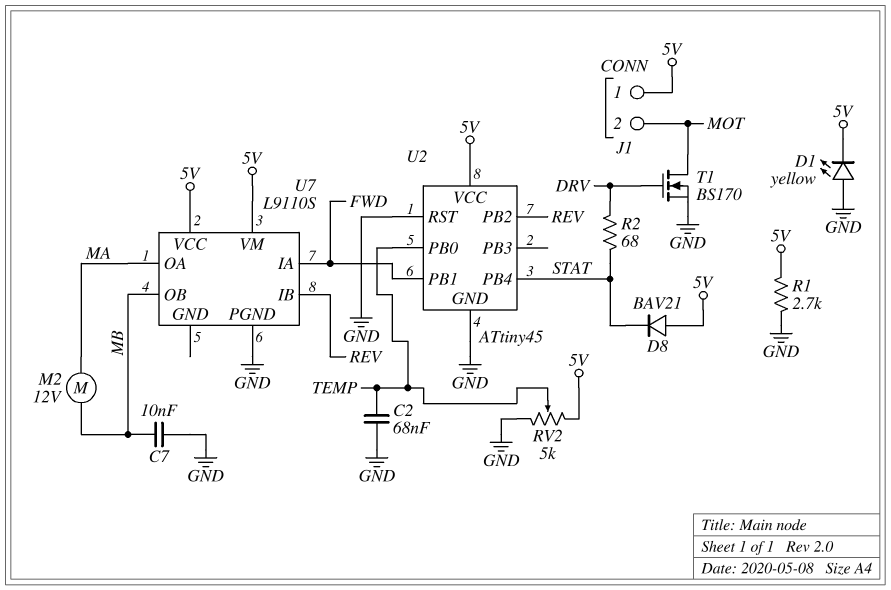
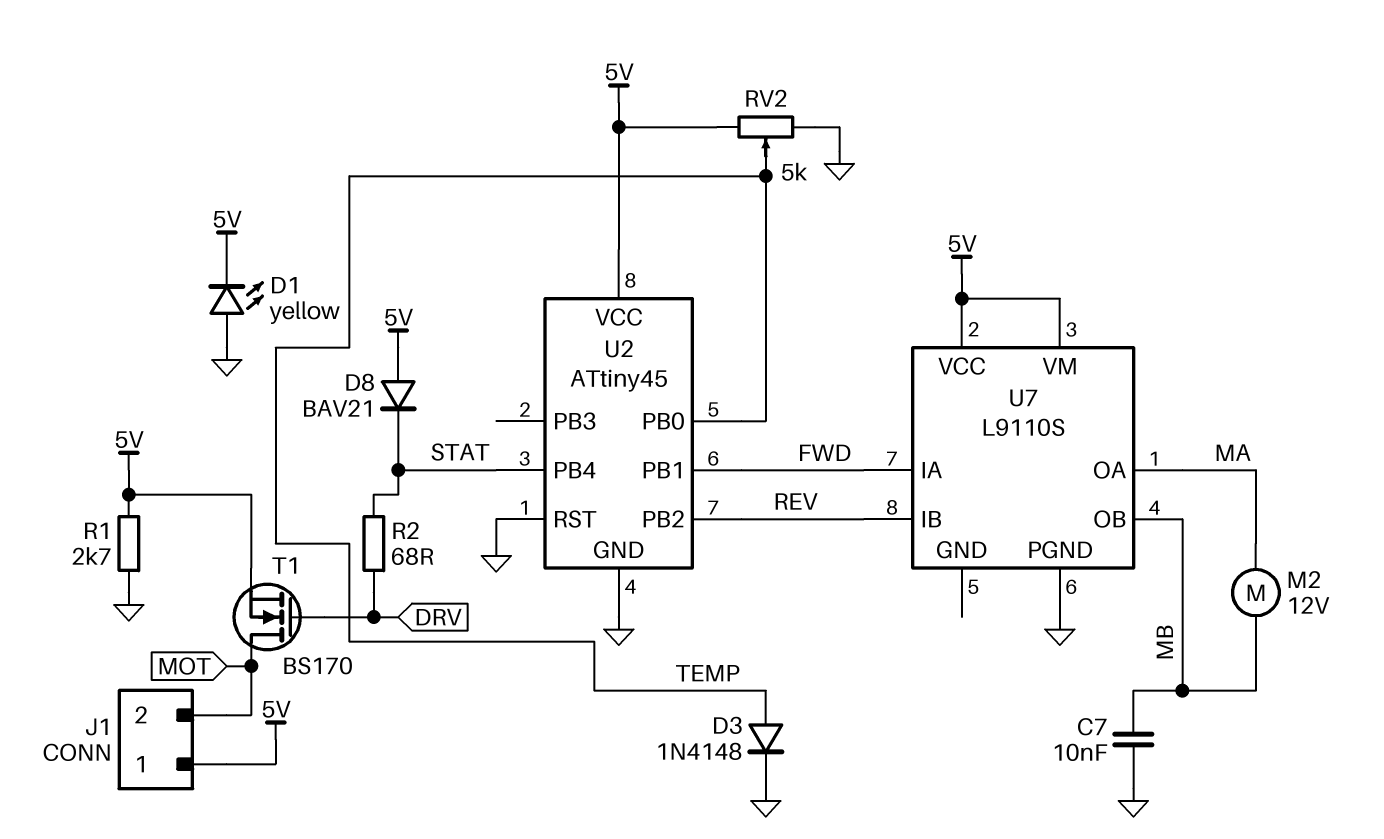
C2: 68nF (GND, TEMP) -> none
D3: none -> diode 1N4148 (A TEMP, K GND)
T1: NMOS BS170 (G DRV, D MOT, S GND) -> NMOS BS170 (G DRV, D MOT, S 5V)

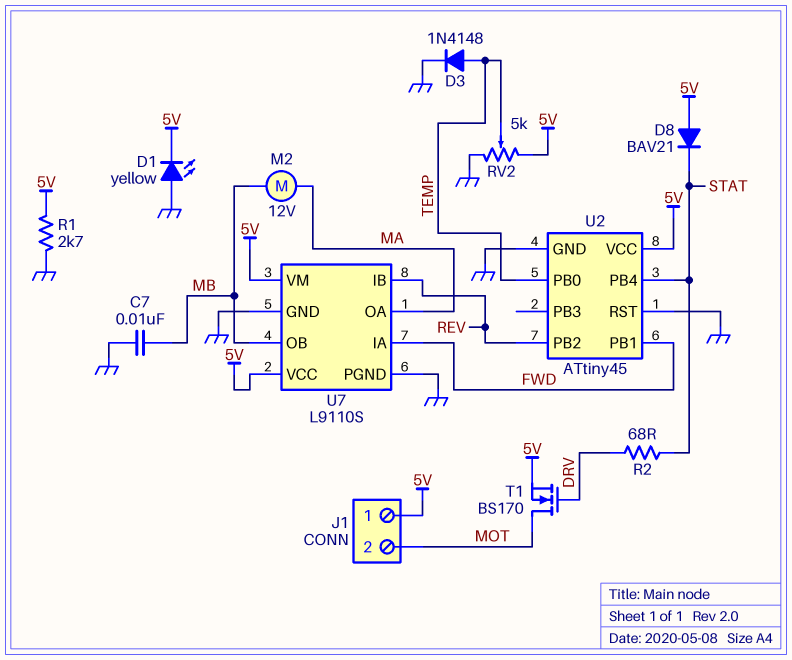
U7 pin GND: none -> GND

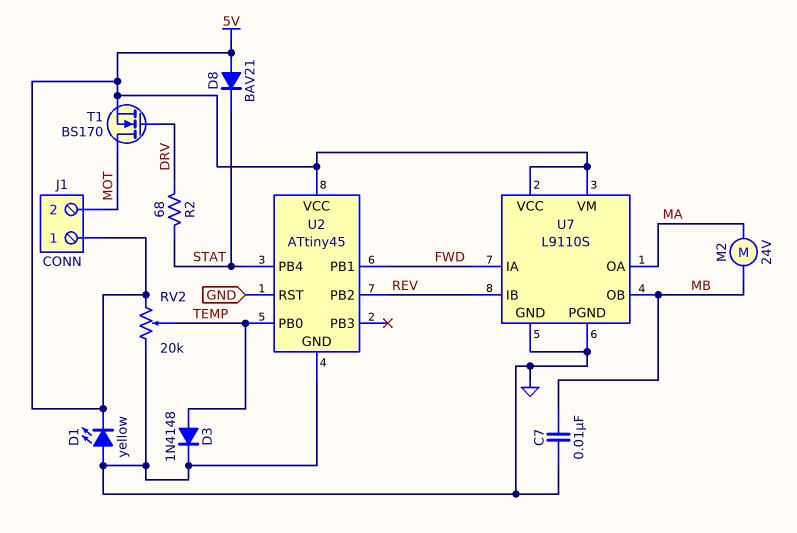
M2: motor 12V (MA, MB) -> motor 24V (MA, MB)
R1: 2.7k (5V, GND) -> none
RV2: 5k (5V, GND, wiper TEMP) -> 20k (5V, GND, wiper TEMP)

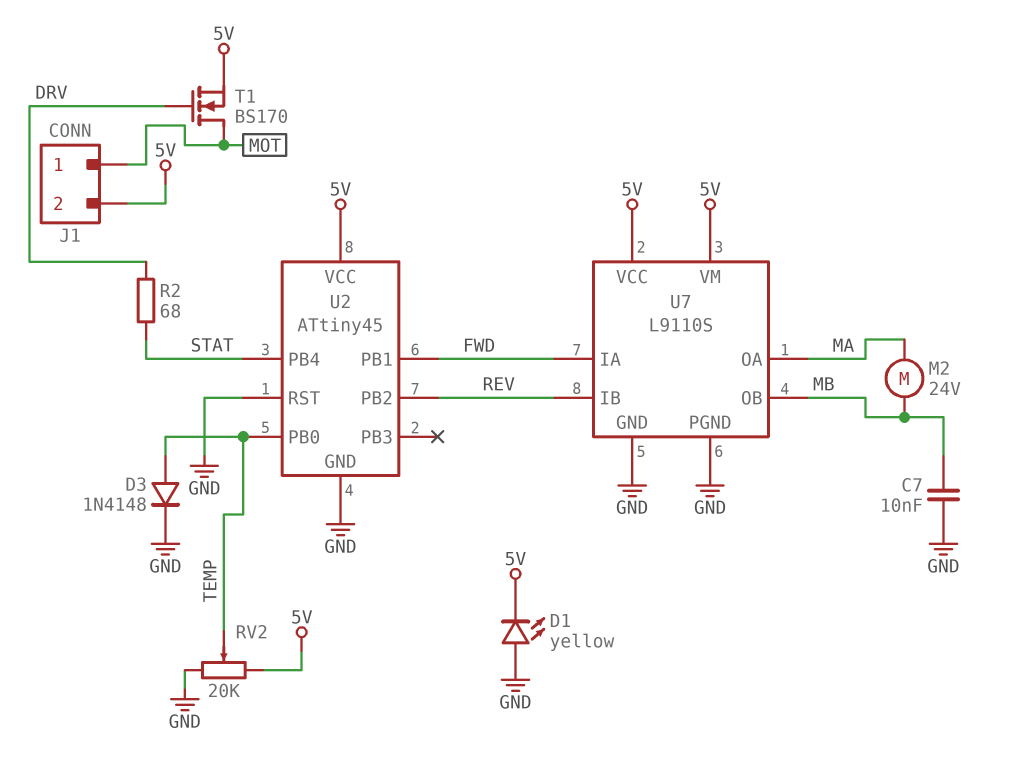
D8: diode BAV21 (A 5V, K STAT) -> none
J1 pin 1: 5V -> MOT
J1 pin 2: MOT -> 5V

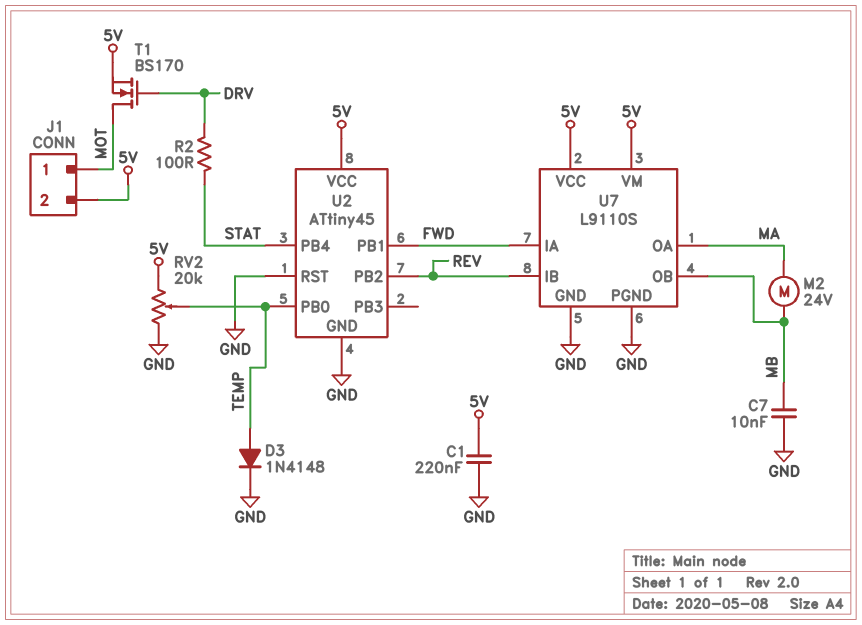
C1: none -> 220nF (5V, GND)
D1: LED yellow (A GND, K 5V) -> none
R2: 68 (DRV, STAT) -> 100 (DRV, STAT)

